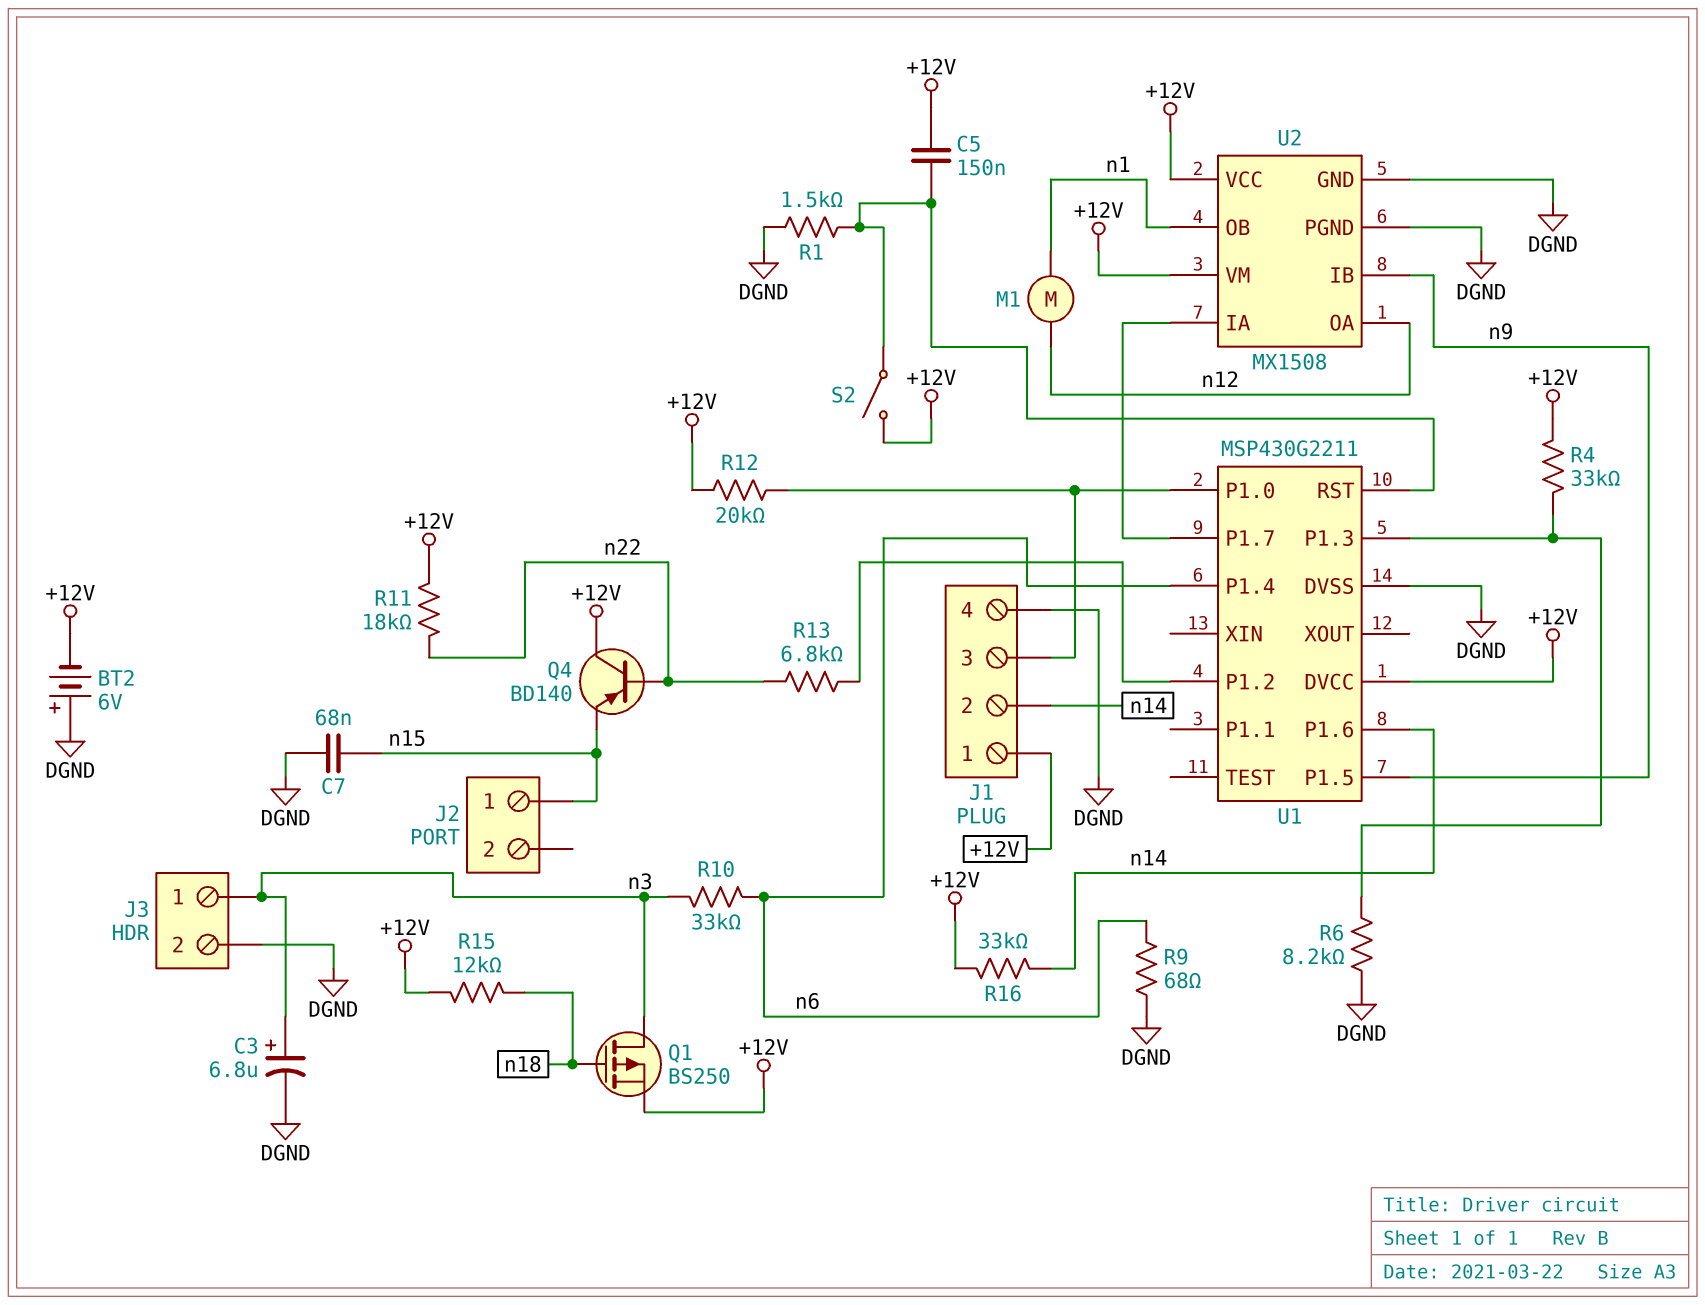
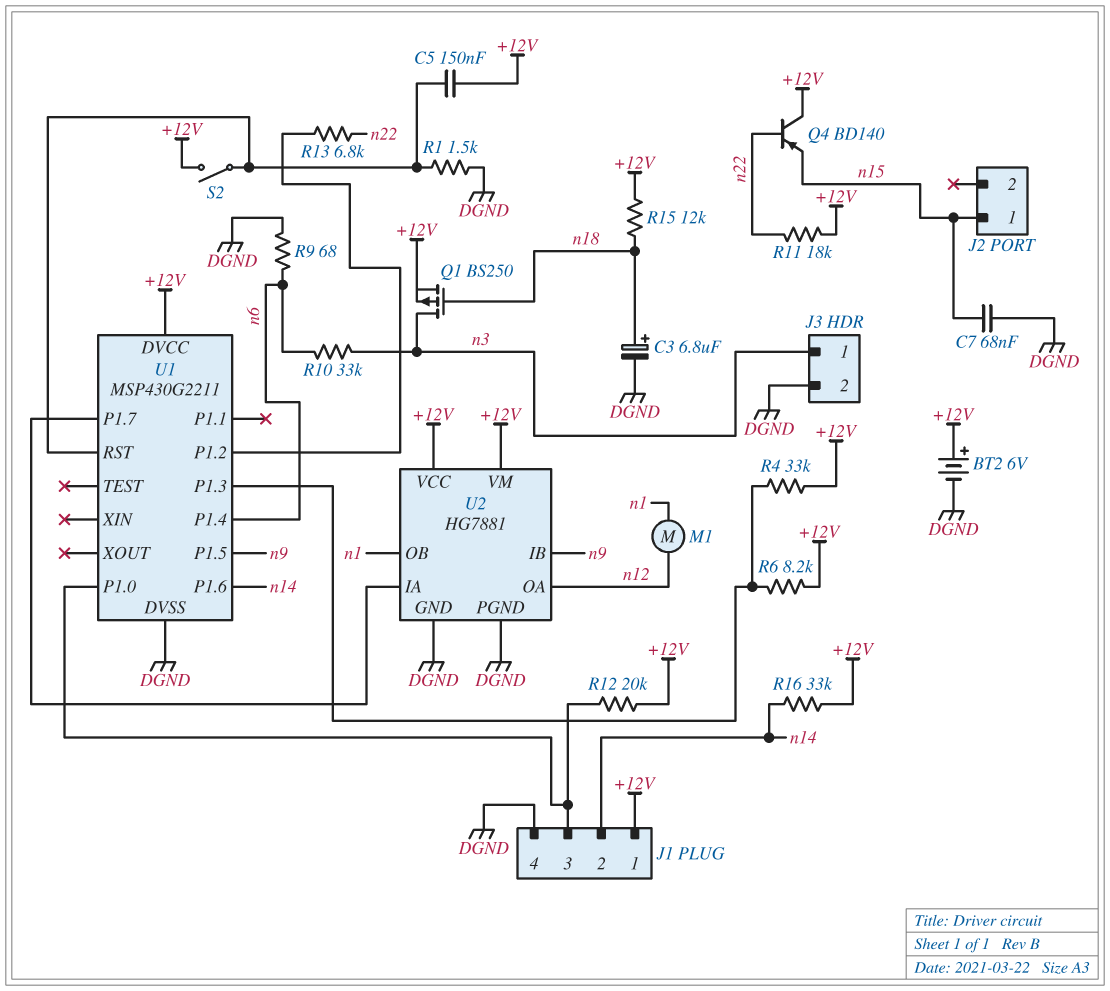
BT2: 6V (plus DGND, minus +12V) -> 6V (plus +12V, minus DGND)
C3: 6.8uF (plus n3, minus DGND) -> 6.8uF (plus n18, minus DGND)
R6: 8.2k (DGND, U1/P1.3) -> 8.2k (+12V, U1/P1.3)
U2: MX1508 -> HG7881

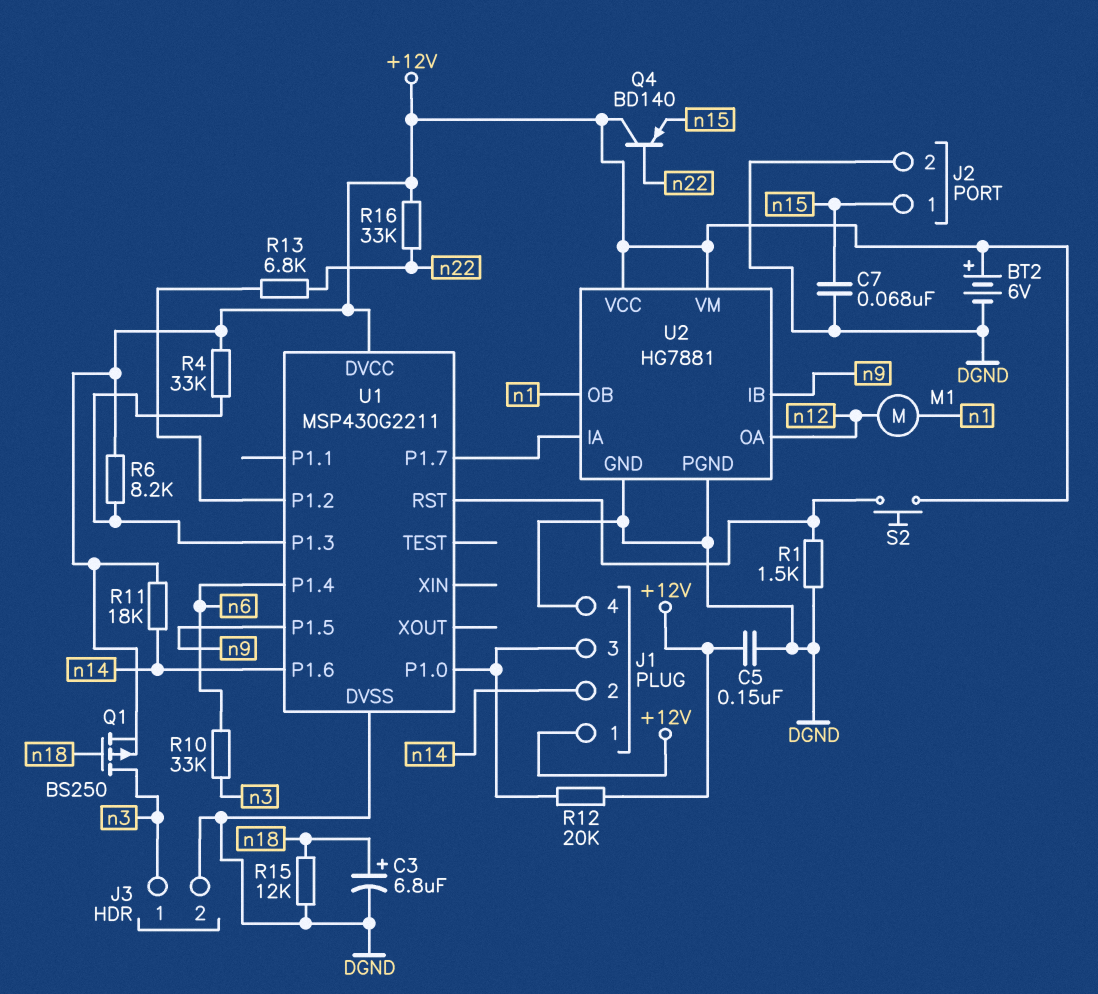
C5: 150nF (+12V, U1/RST) -> 150nF (+12V, DGND)
J2 pin 2: none -> DGND
R9: 68 (DGND, n6) -> none
R11: 18k (+12V, n22) -> 18k (+12V, n14)
R15: 12k (+12V, n18) -> 12k (DGND, n18)
R16: 33k (+12V, n14) -> 33k (+12V, n22)
S2: switch (+12V, U1/RST) -> button (+12V, U1/RST)

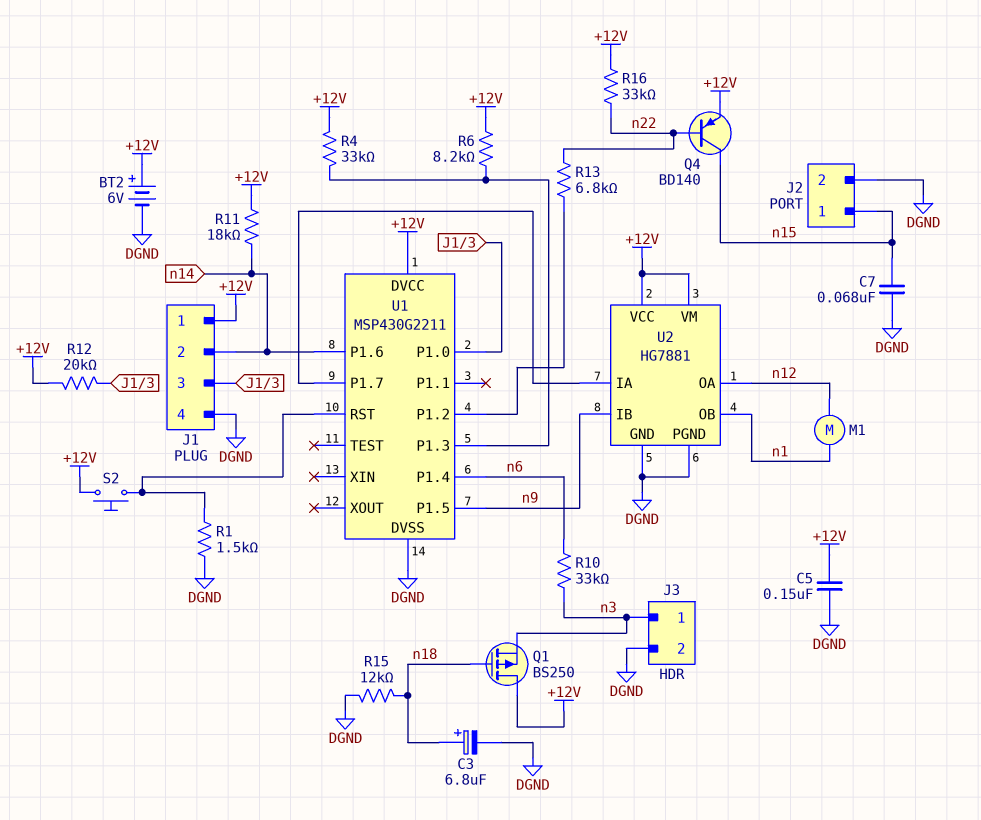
Q1: PMOS BS250 (G n18, D n3, S +12V) -> PMOS BS250 (G n18, D +12V, S n3)
Q4: PNP BD140 (B n22, C +12V, E n15) -> PNP BD140 (B n22, C n15, E +12V)

